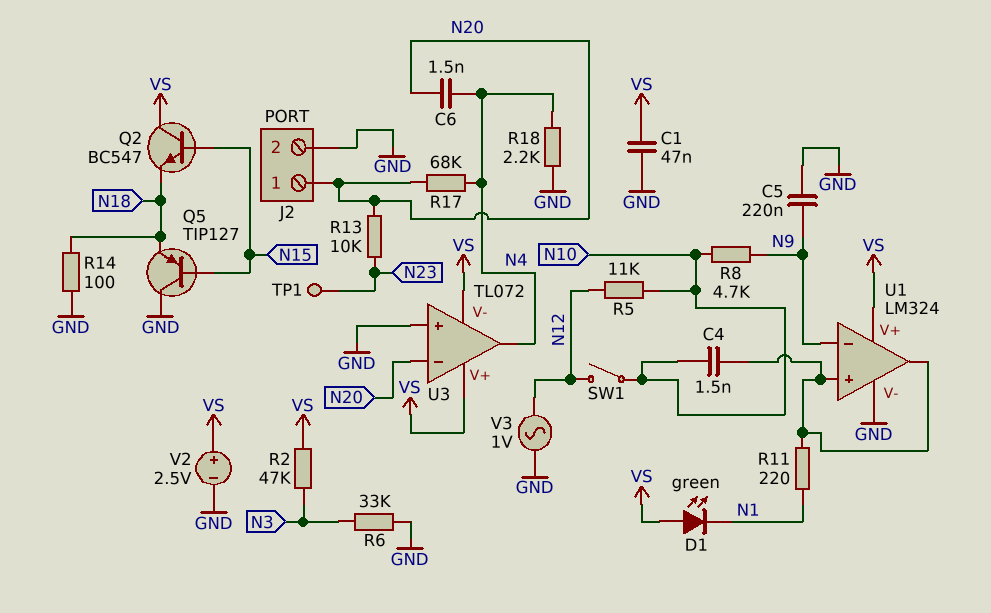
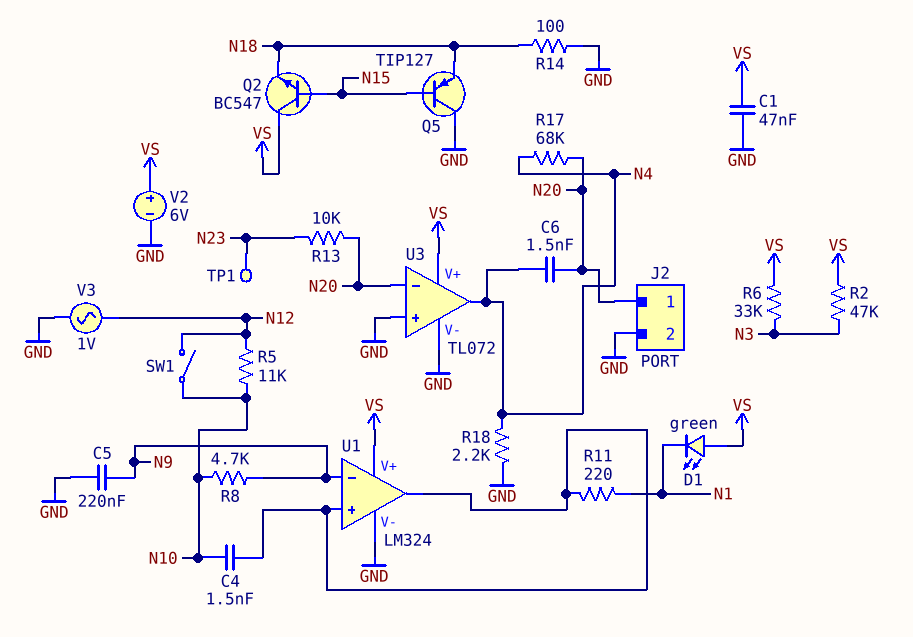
R6: 33k (GND, N3) -> 33k (N3, VS)
U3 pin V-: VS -> GND
V2: 2.5V (plus VS, minus GND) -> 6V (plus VS, minus GND)

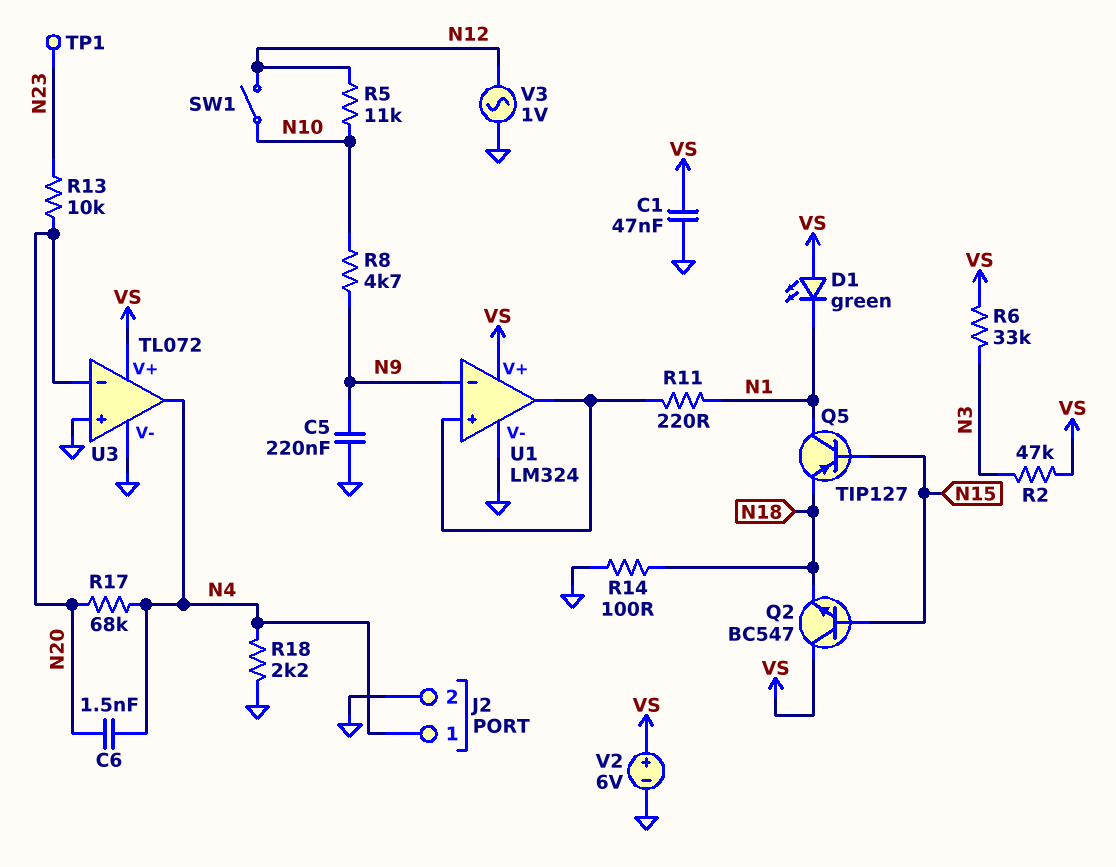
C4: 1.5nF (N10, U1/in+) -> none
J2 pin 1: N20 -> N4
Q5: PNP TIP127 (B N15, C GND, E N18) -> PNP TIP127 (B N15, C N1, E N18)

